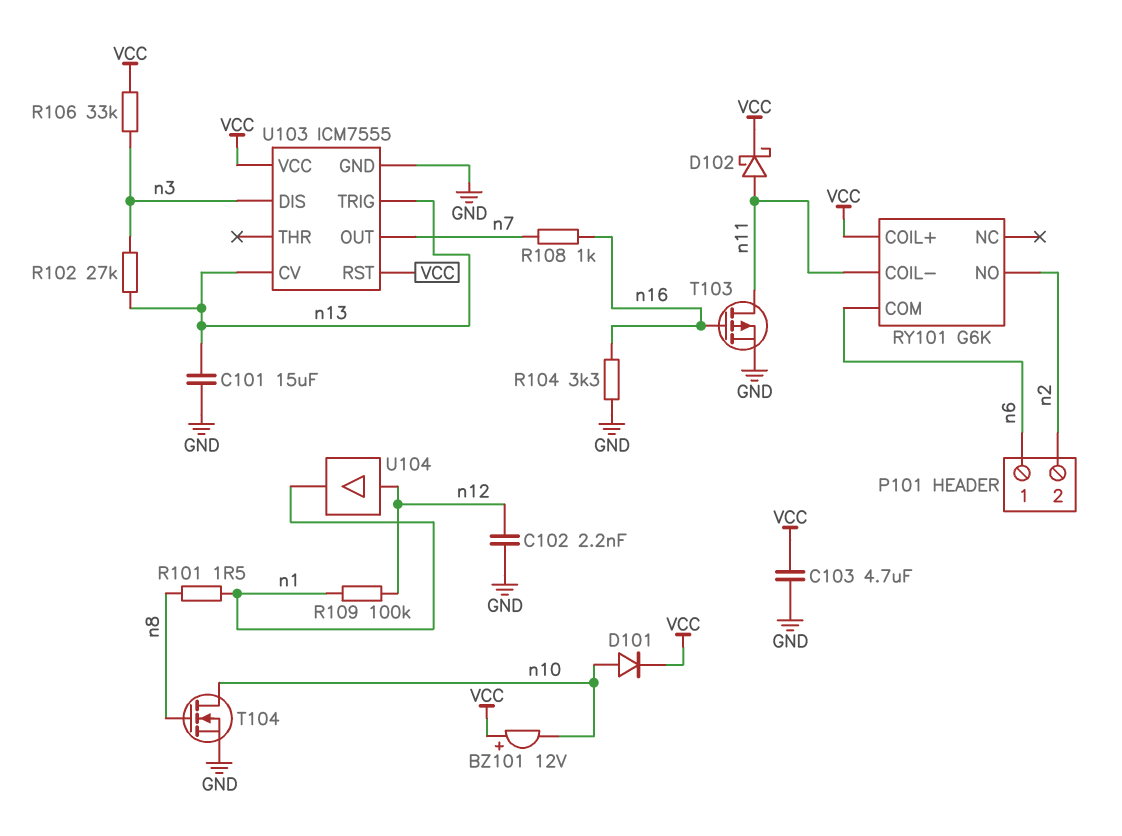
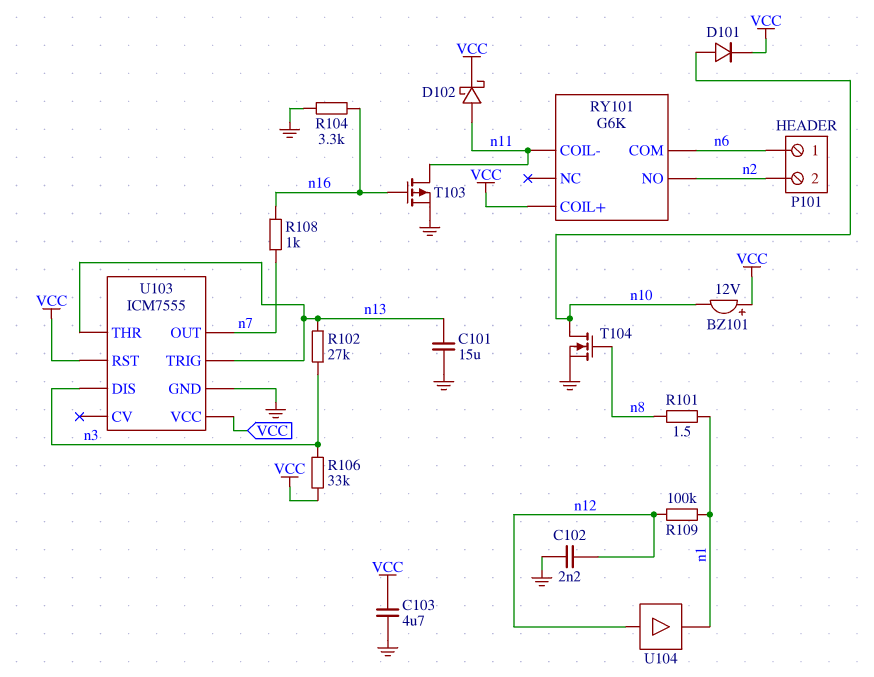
U103 pin CV: n13 -> none
U103 pin THR: none -> n13

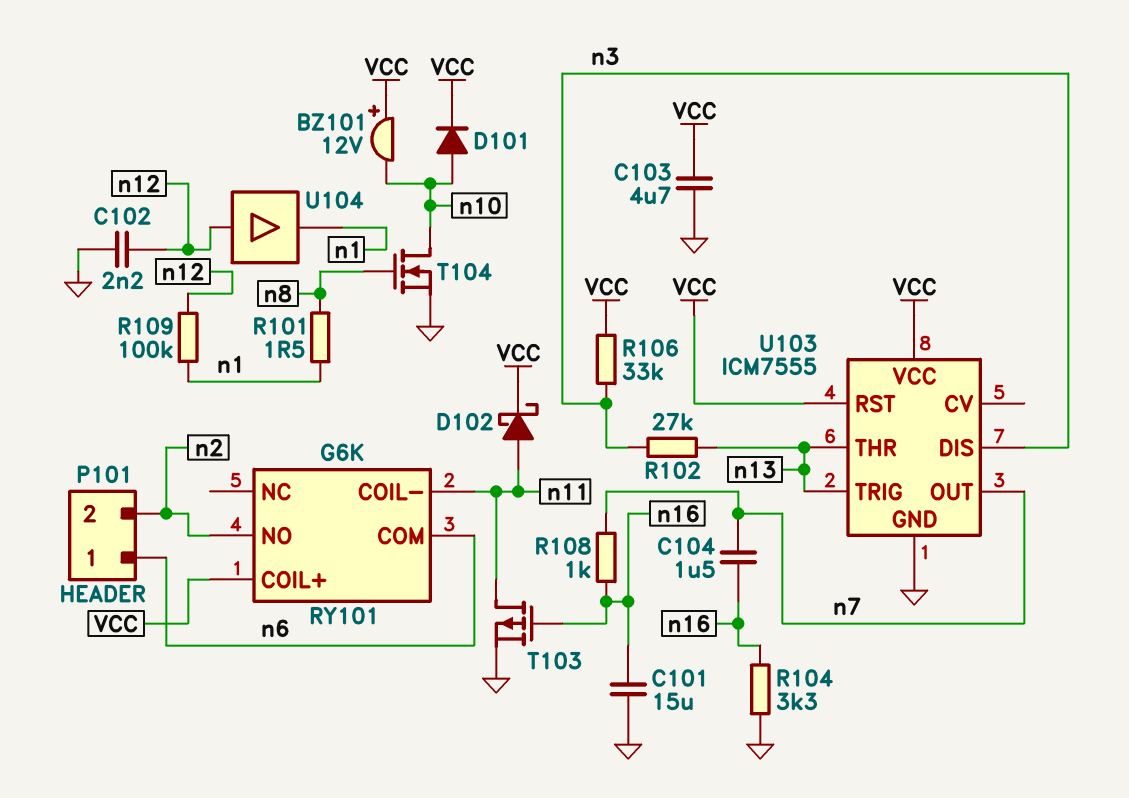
C101: 15uF (GND, n13) -> 15uF (GND, n16)
C104: none -> 1.5uF (n7, n16)

